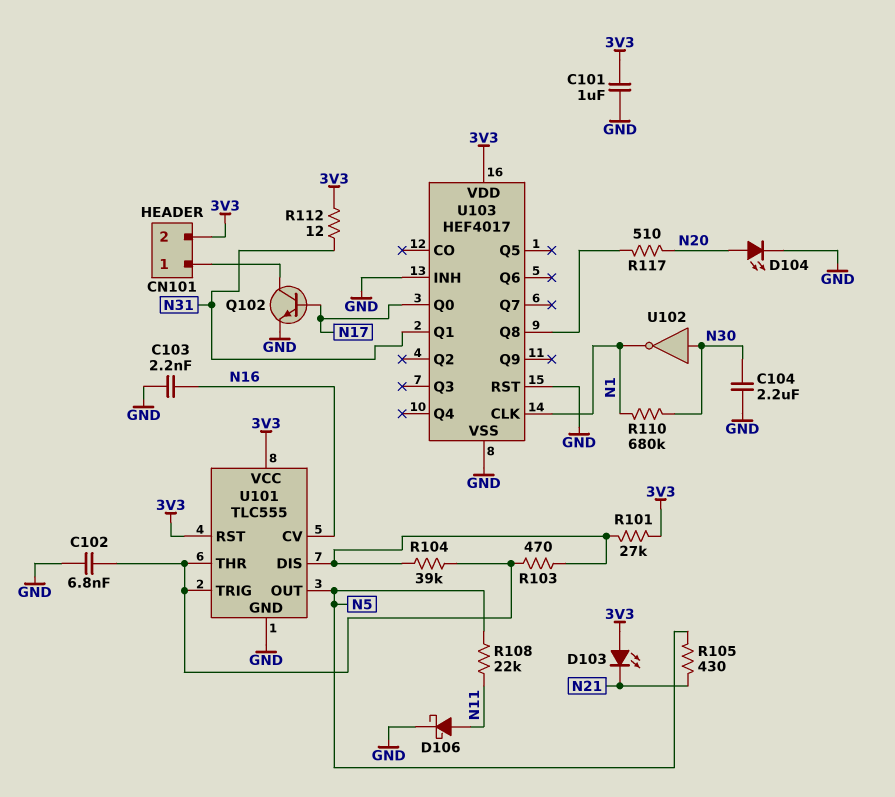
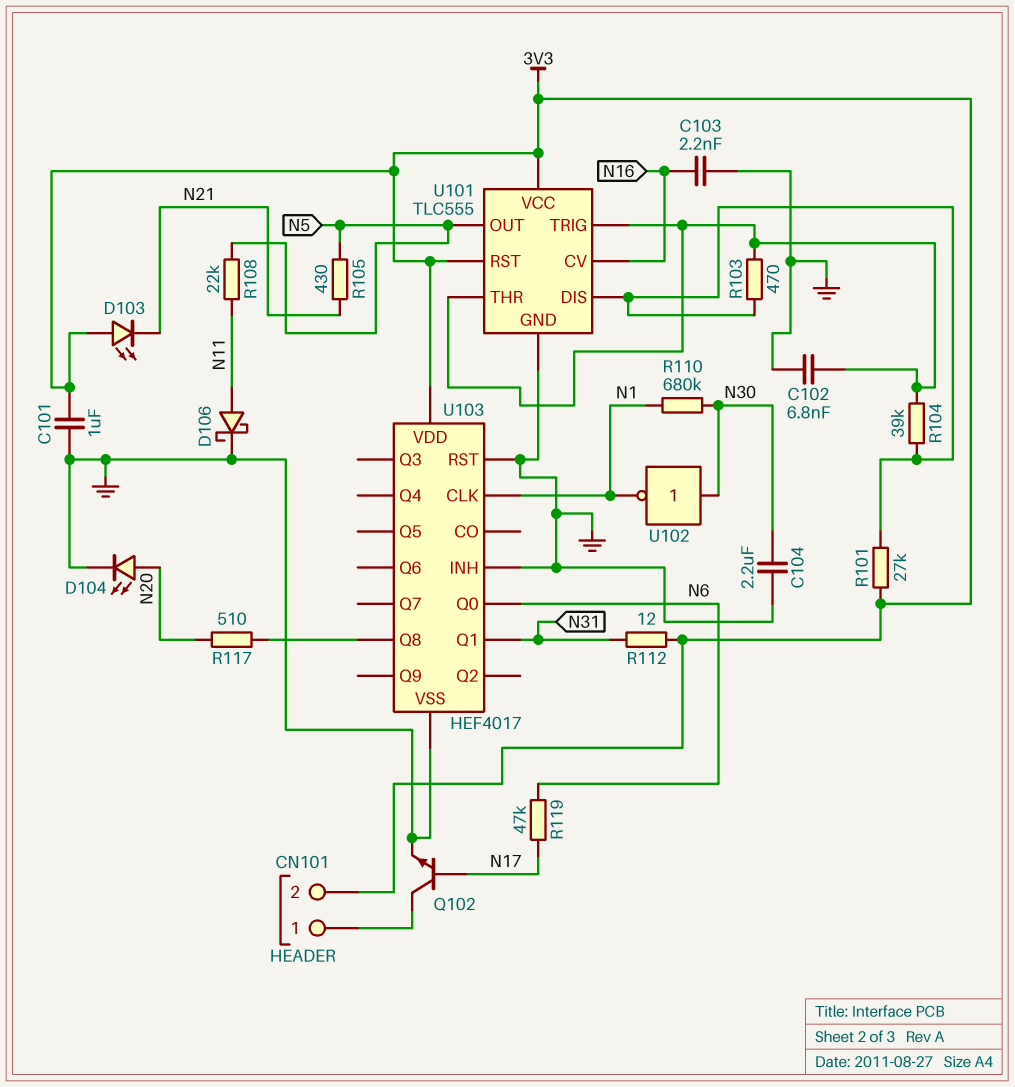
R119: none -> 47k (N6, N17)
U103 pin Q0: N17 -> N6

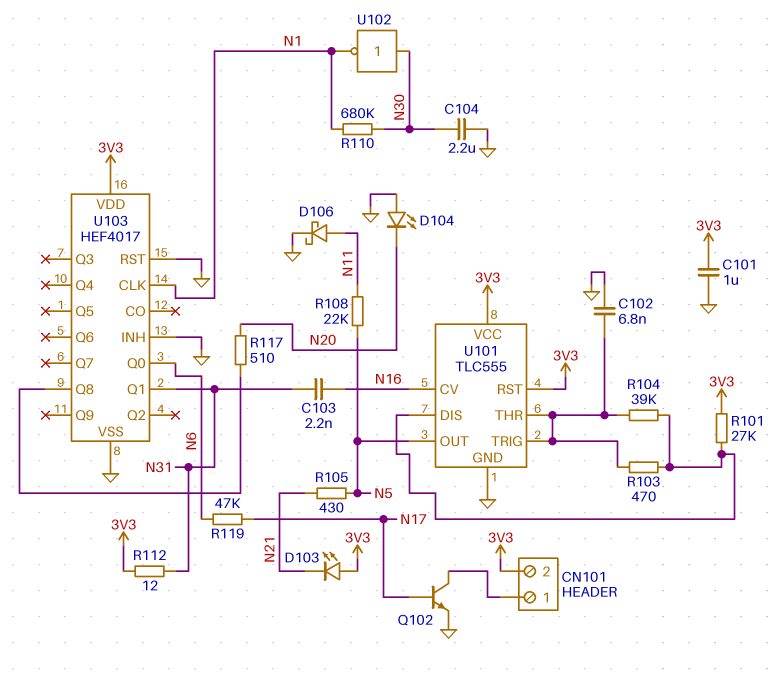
C103: 2.2nF (GND, N16) -> 2.2nF (N16, N31)
D104: LED (A N20, K GND) -> LED (A GND, K N20)

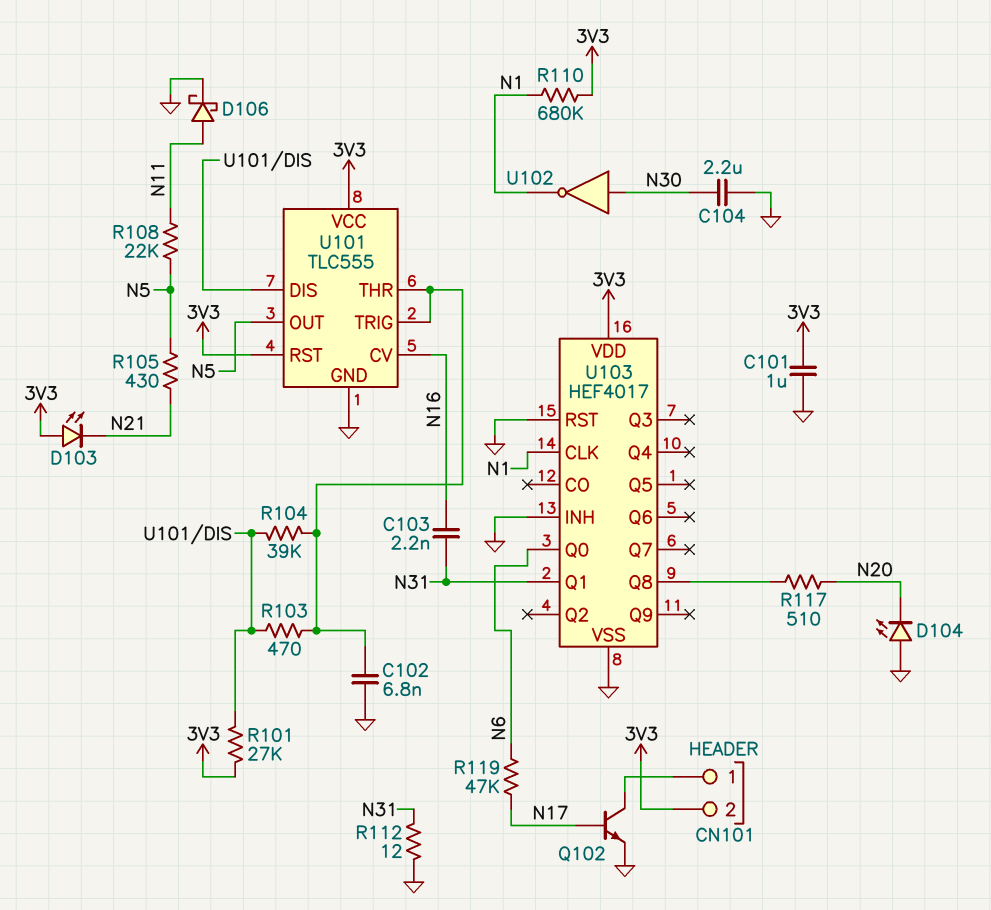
R110: 680k (N1, N30) -> 680k (3V3, N1)
R112: 12 (3V3, N31) -> 12 (GND, N31)

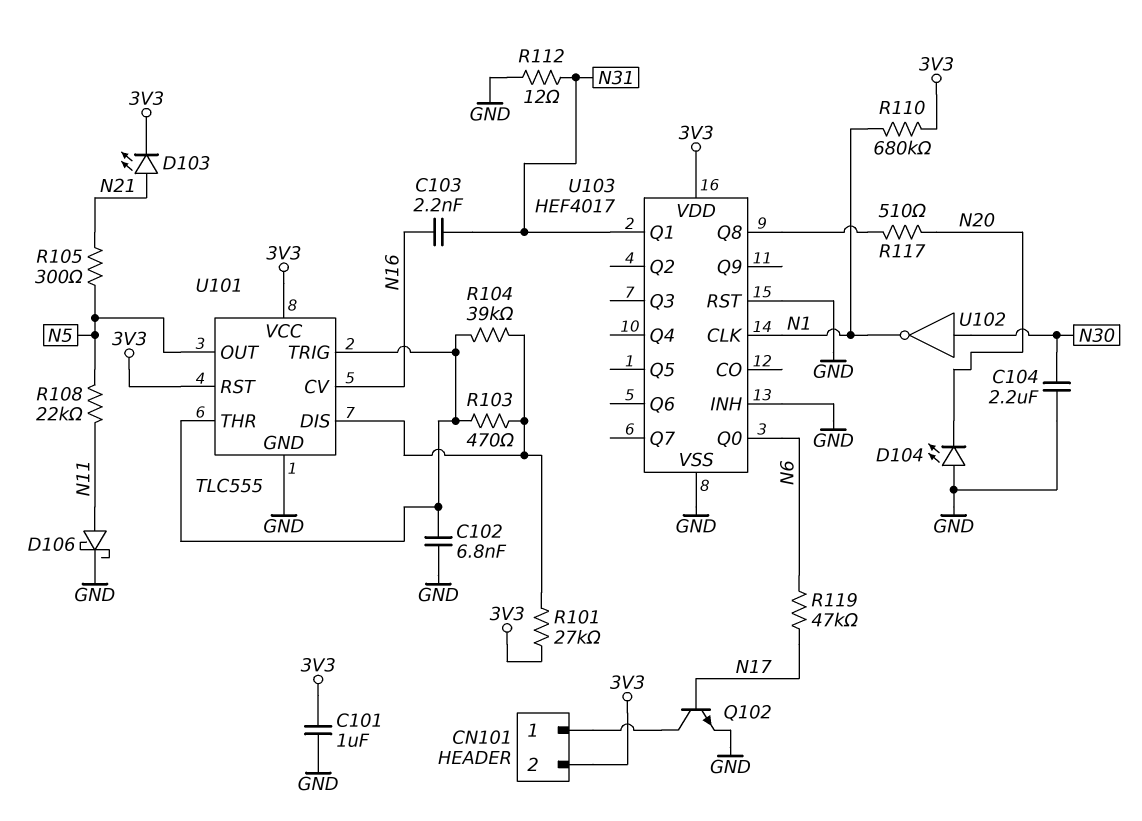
D103: LED (A 3V3, K N21) -> LED (A N21, K 3V3)
R105: 430 (N5, N21) -> 300 (N5, N21)

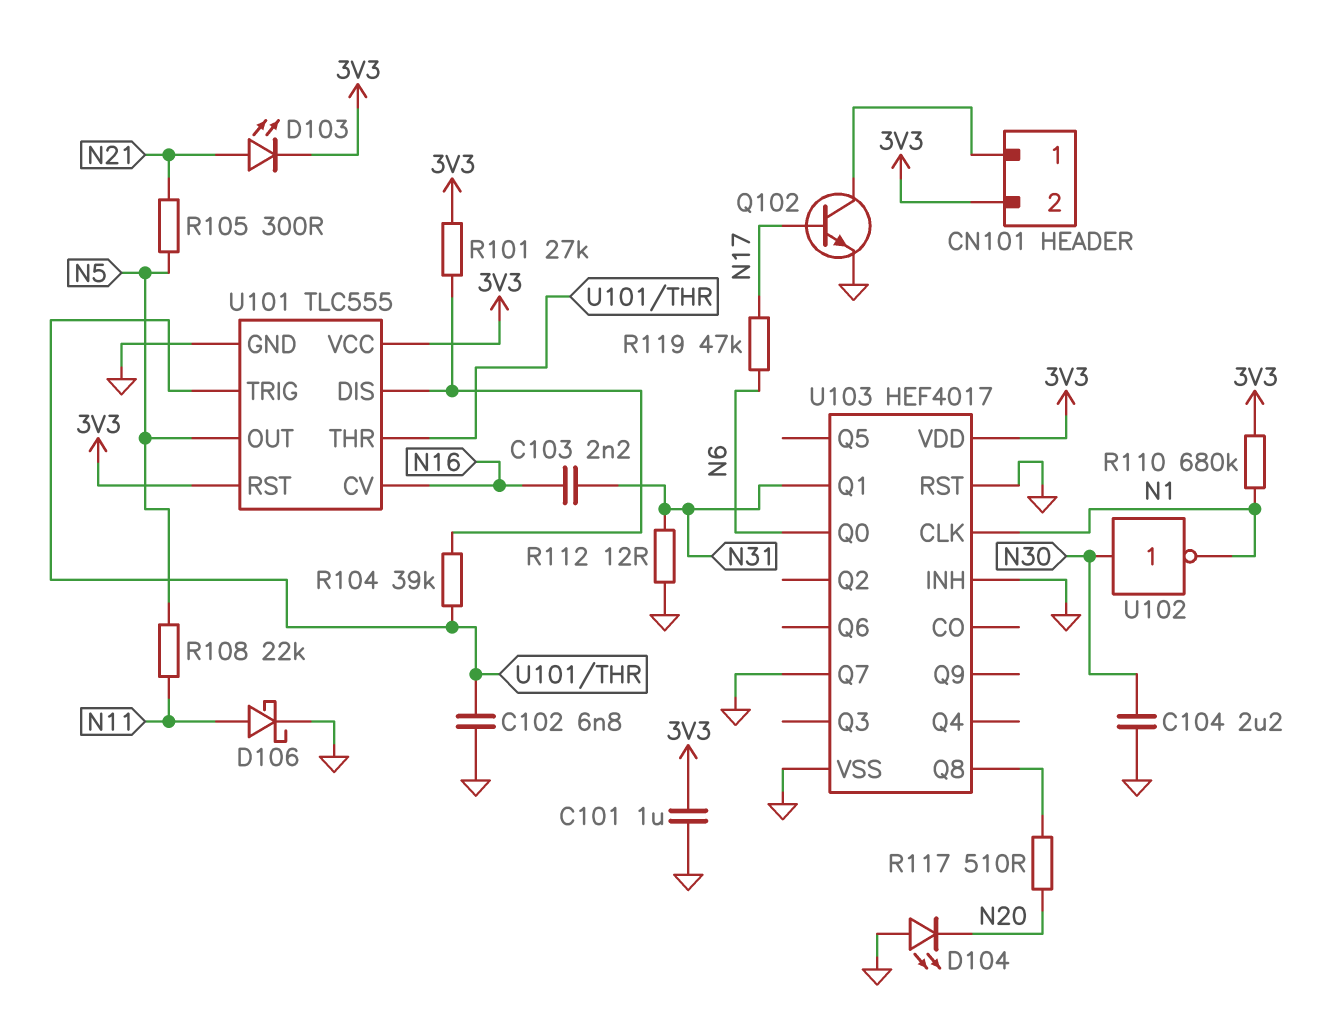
R103: 470 (U101/DIS, U101/THR) -> none
U103 pin Q7: none -> GND

